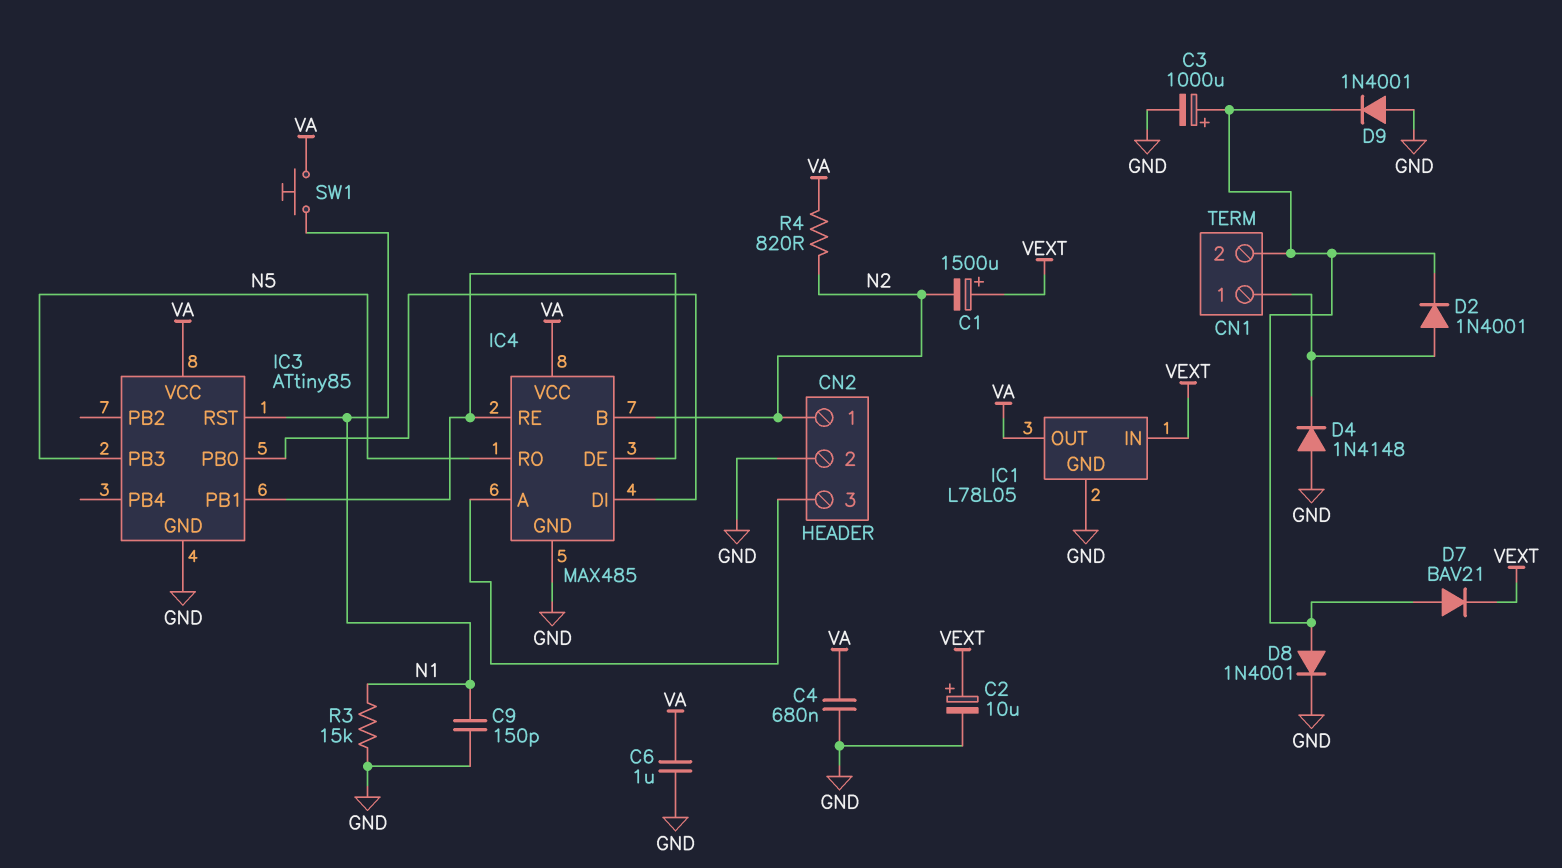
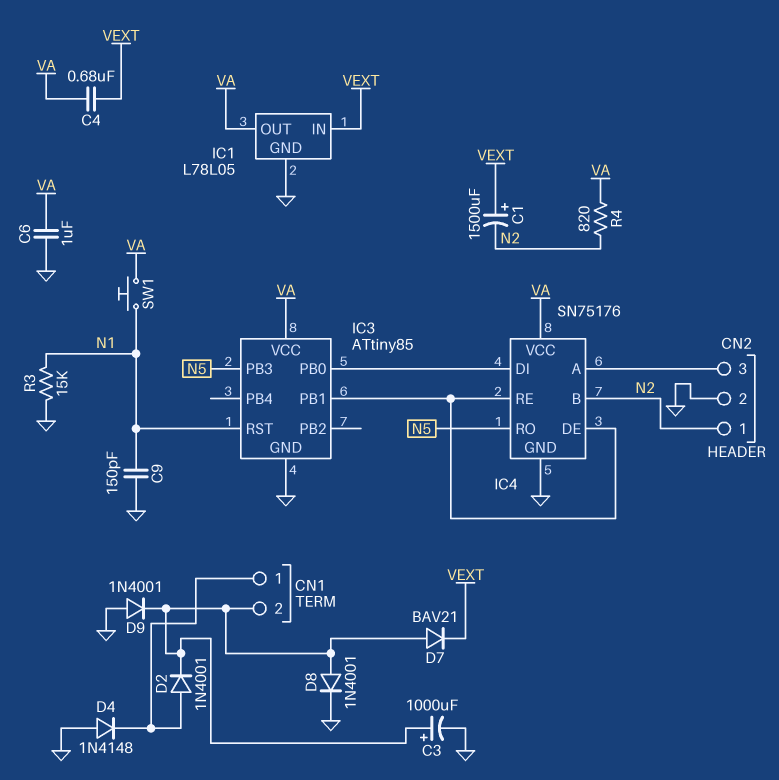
C2: 10uF (plus VEXT, minus GND) -> none
C4: 680nF (GND, VA) -> 680nF (VA, VEXT)
IC4: MAX485 -> SN75176

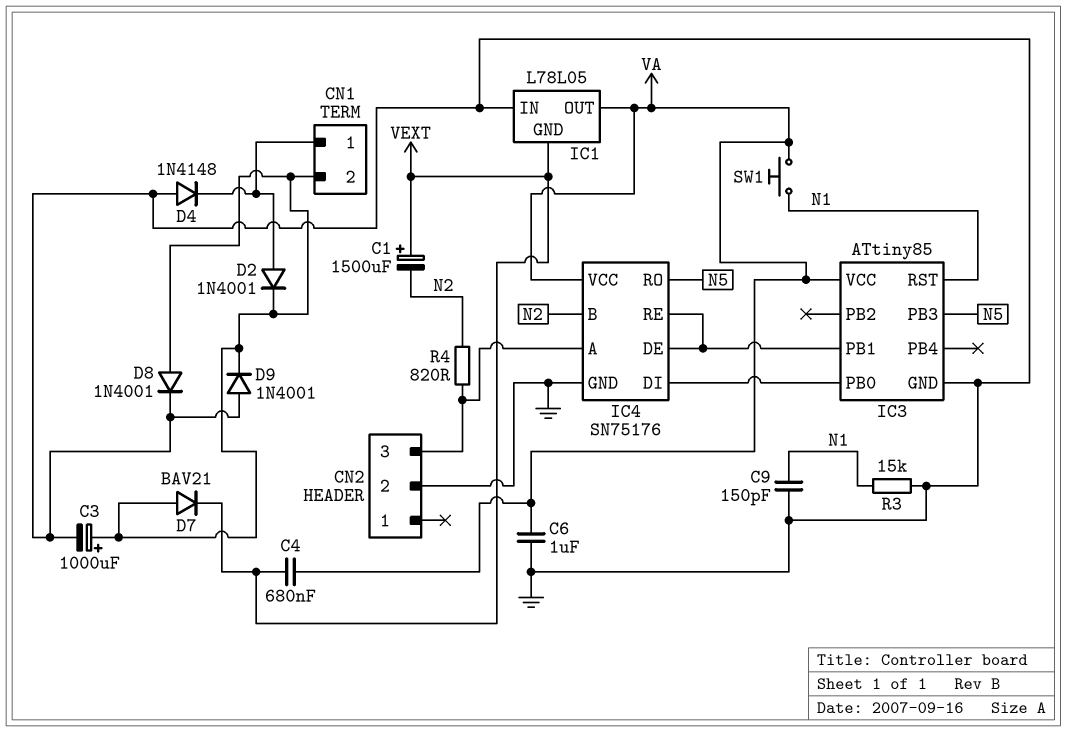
CN2 pin 1: N2 -> none
IC1 pin GND: GND -> VEXT
IC1 pin IN: VEXT -> GND
R4: 820 (N2, VA) -> 820 (CN2/3, N2)

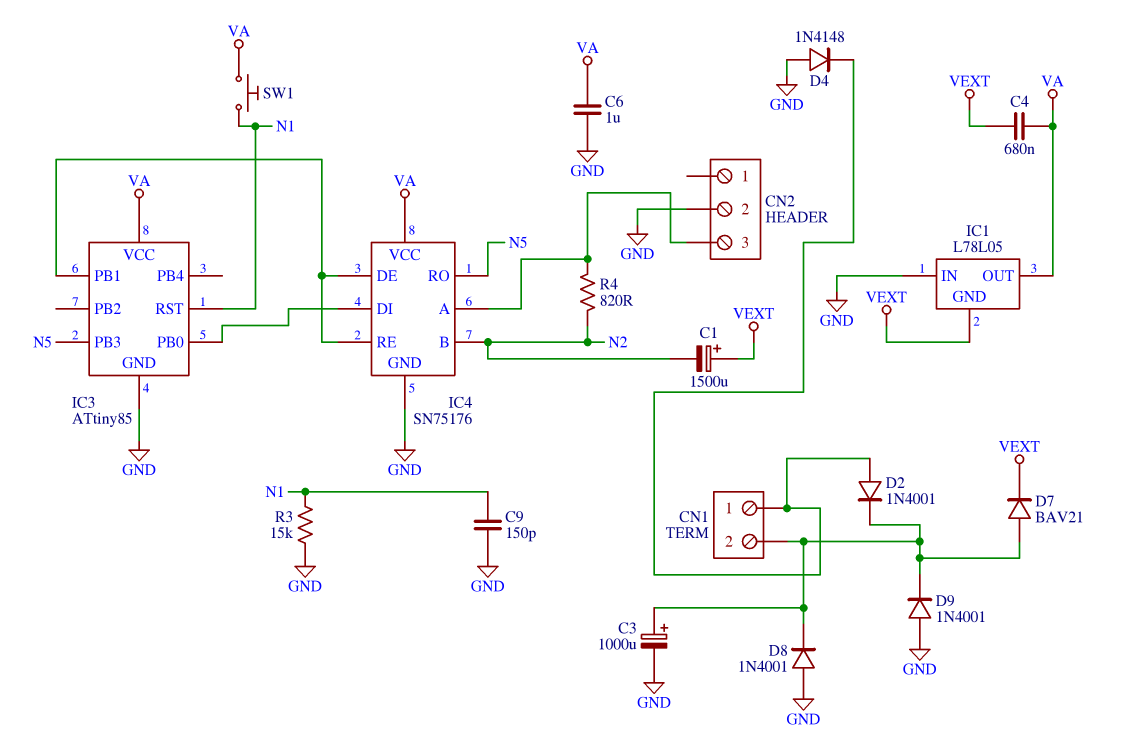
D8: diode 1N4001 (A CN1/2, K GND) -> diode 1N4001 (A GND, K CN1/2)

